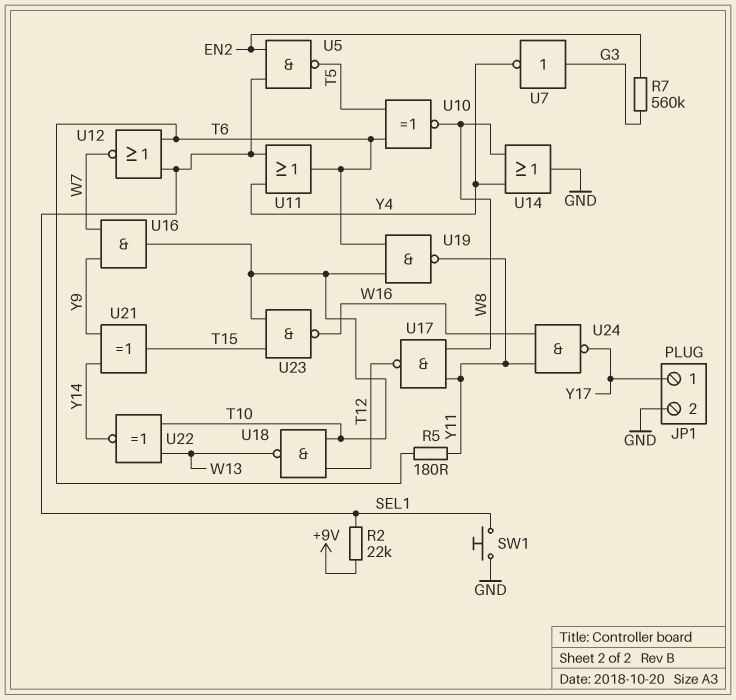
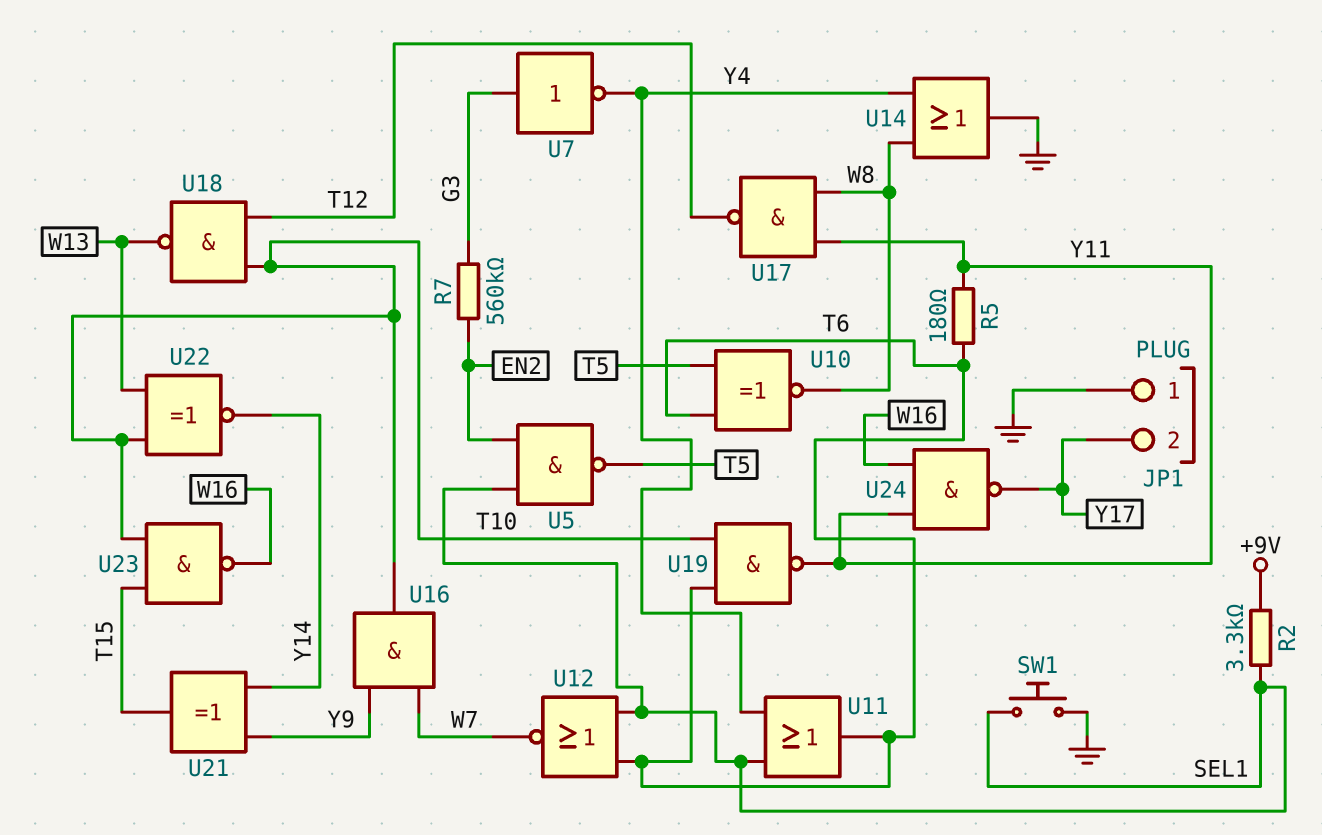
JP1 pin 1: Y17 -> GND
JP1 pin 2: GND -> Y17
R2: 22k (+9V, SEL1) -> 3.3k (+9V, SEL1)

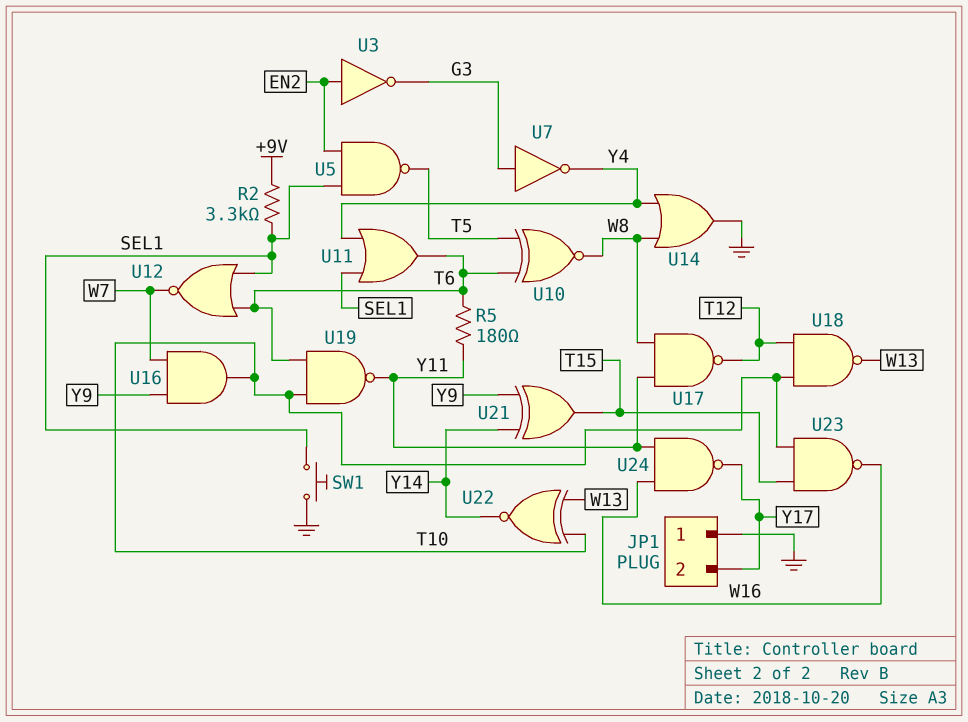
R7: 560k (EN2, G3) -> none
U3: none -> NOT (in EN2, out G3)

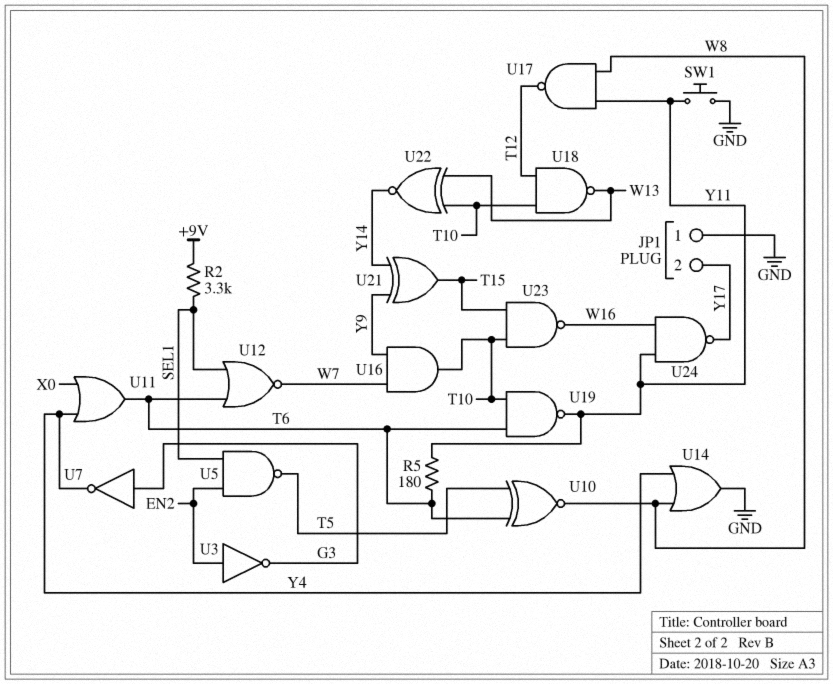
SW1: button (GND, SEL1) -> button (GND, Y11)
U11: OR (in SEL1, in Y4, out T6) -> OR (in X0, in Y4, out T6)

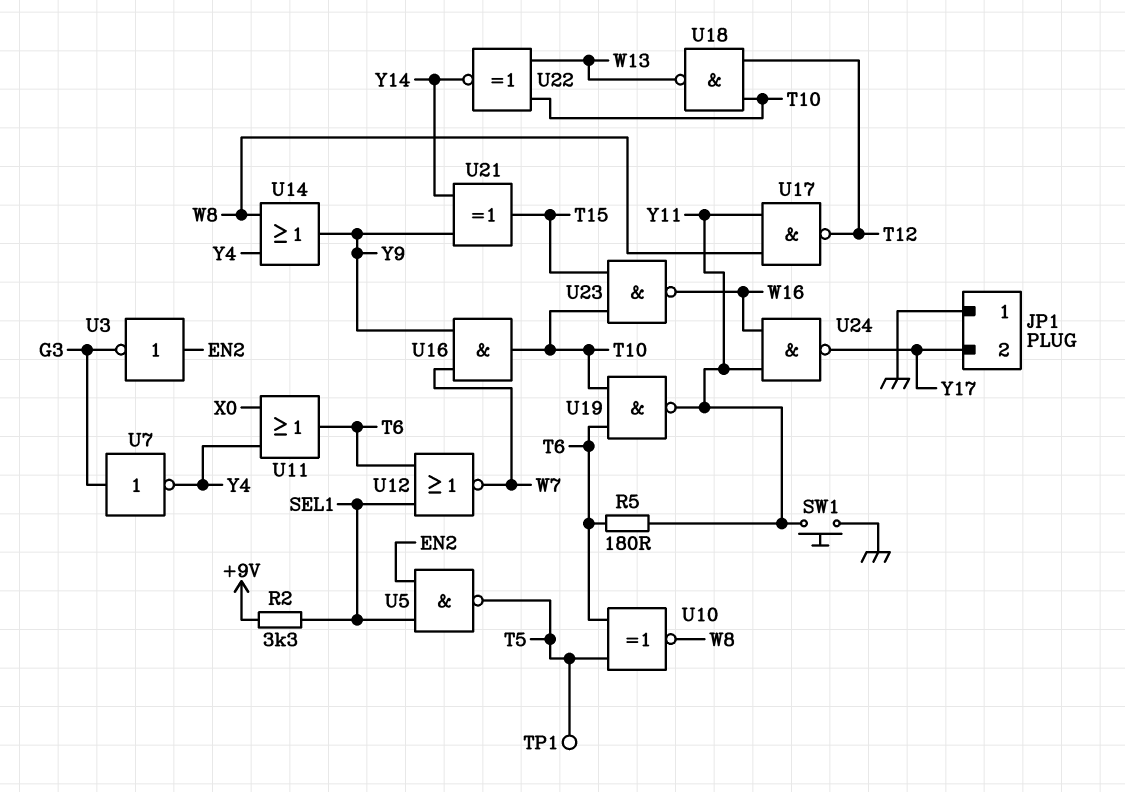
TP1: none -> test point (T5)
U14: OR (in W8, in Y4, out GND) -> OR (in W8, in Y4, out Y9)

